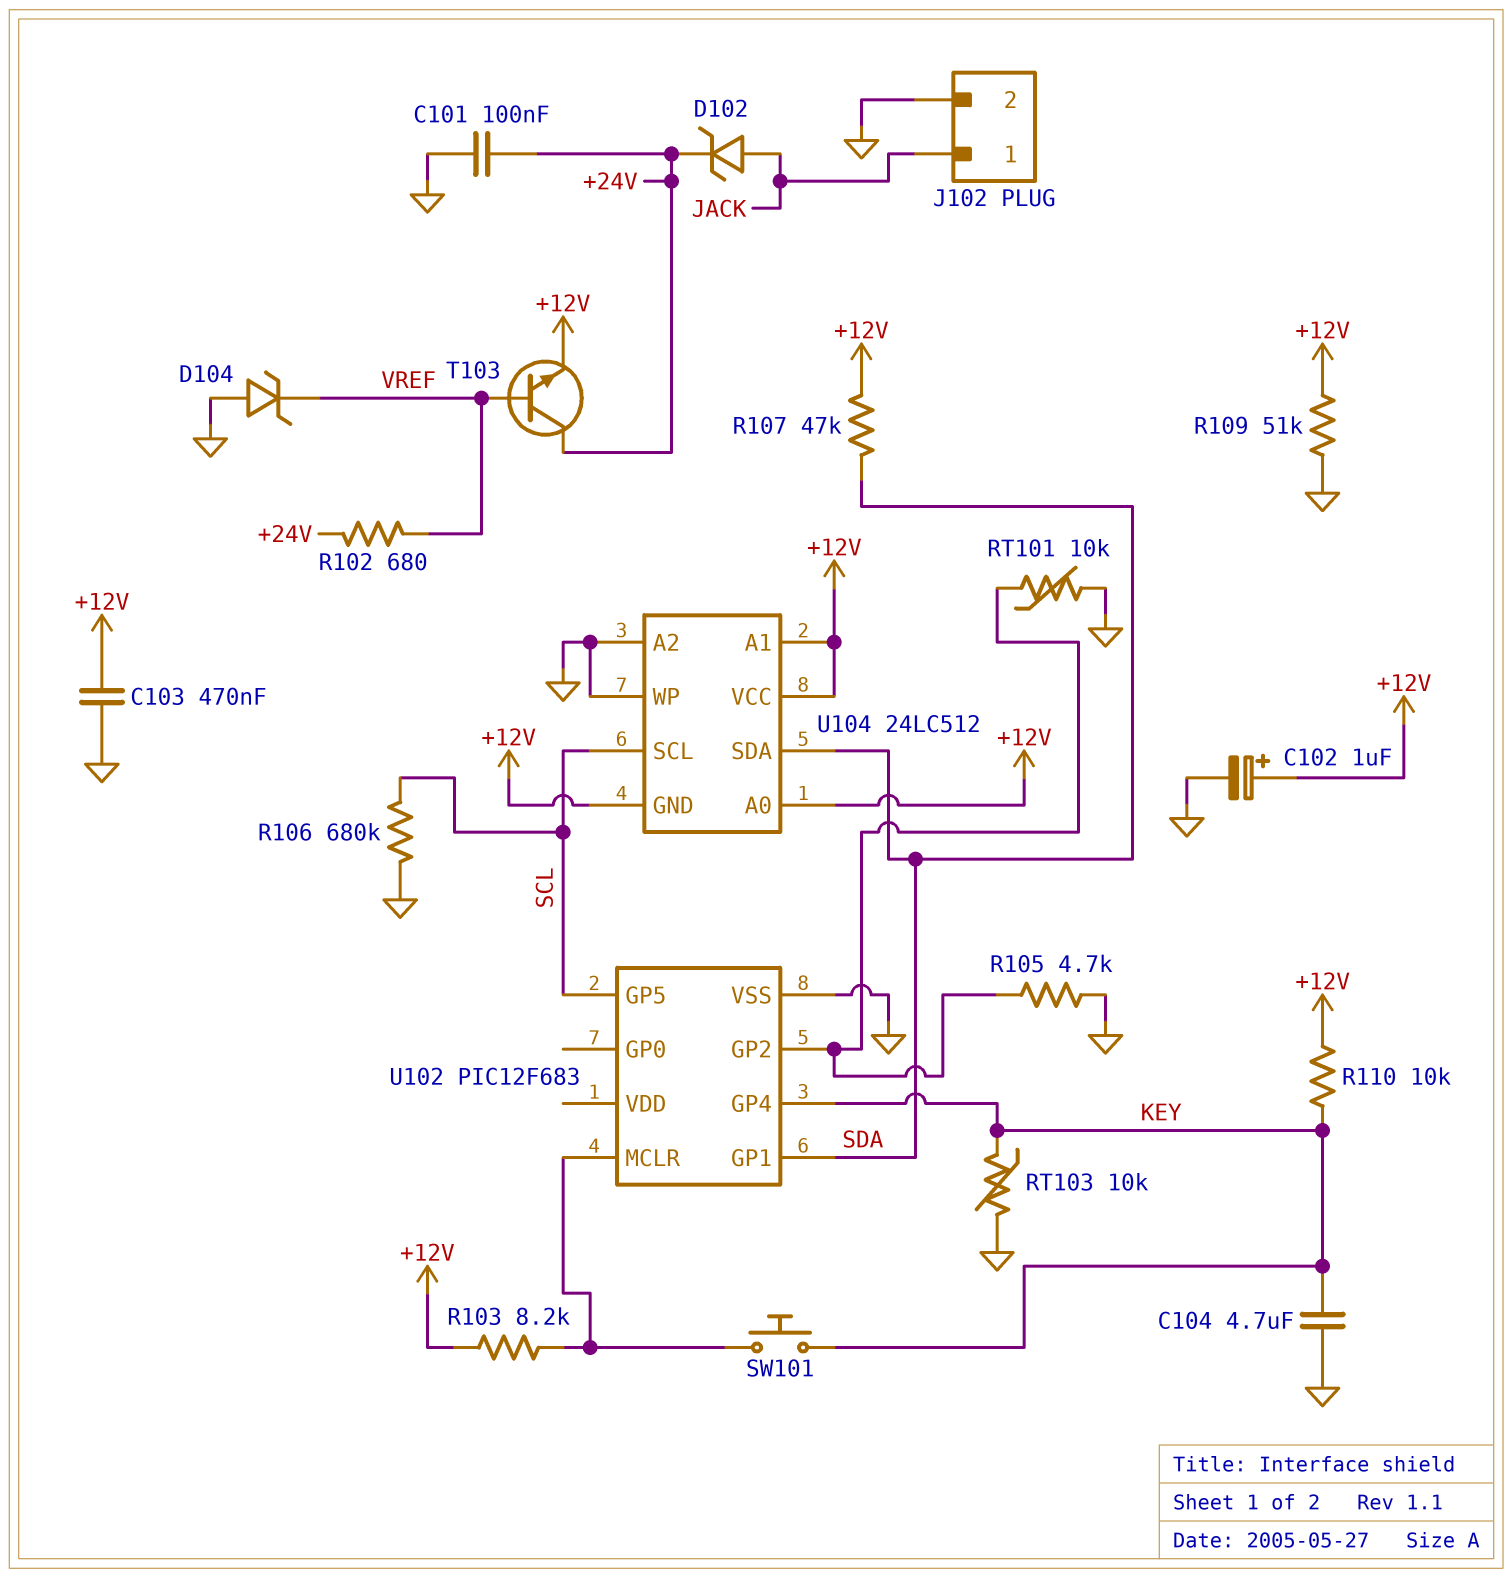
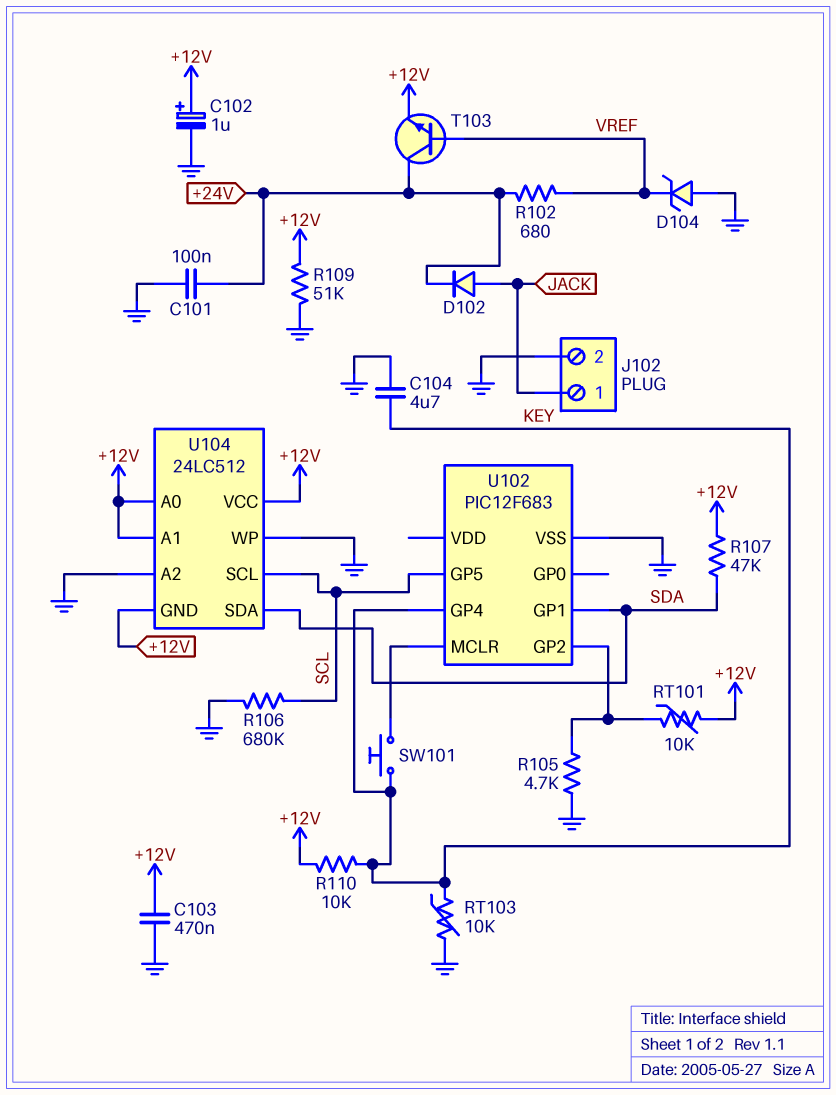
D102: zener (A JACK, K +24V) -> diode (A JACK, K +24V)
R103: 8.2k (+12V, U102/MCLR) -> none
RT101: 10k (GND, U102/GP2) -> 10k (+12V, U102/GP2)

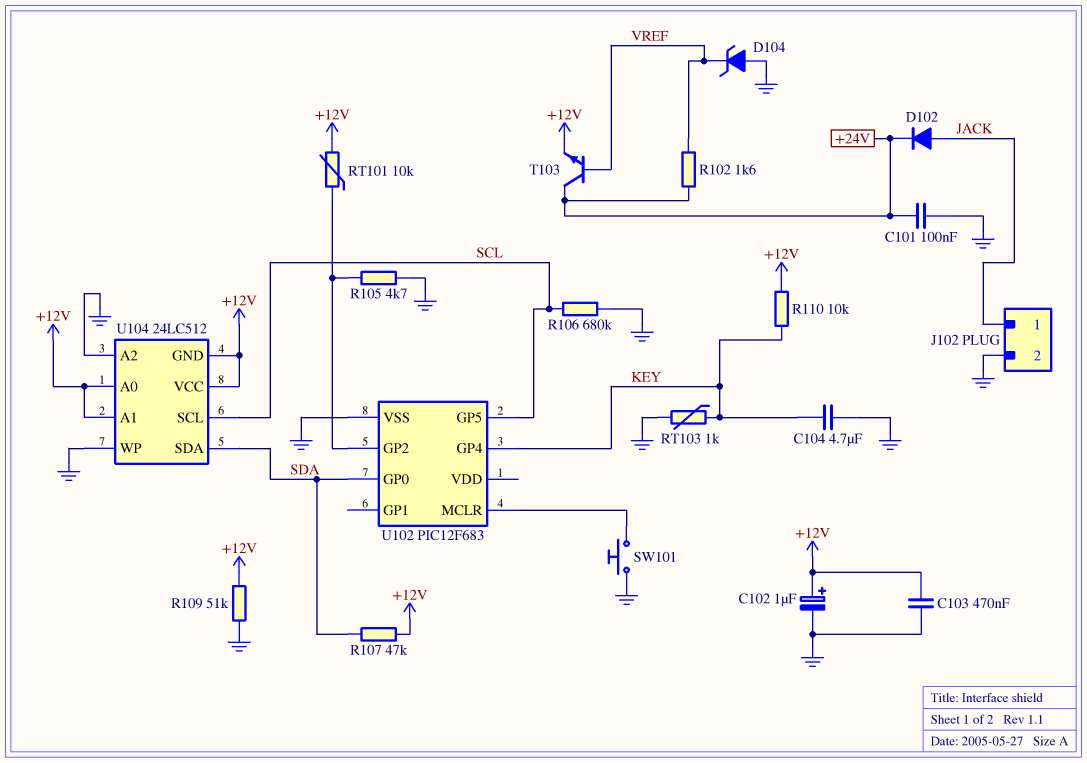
R102: 680 (+24V, VREF) -> 1.6k (+24V, VREF)
RT103: 10k (GND, KEY) -> 1k (GND, KEY)
SW101: button (KEY, U102/MCLR) -> button (GND, U102/MCLR)
U102 pin GP0: none -> SDA
U102 pin GP1: SDA -> none

